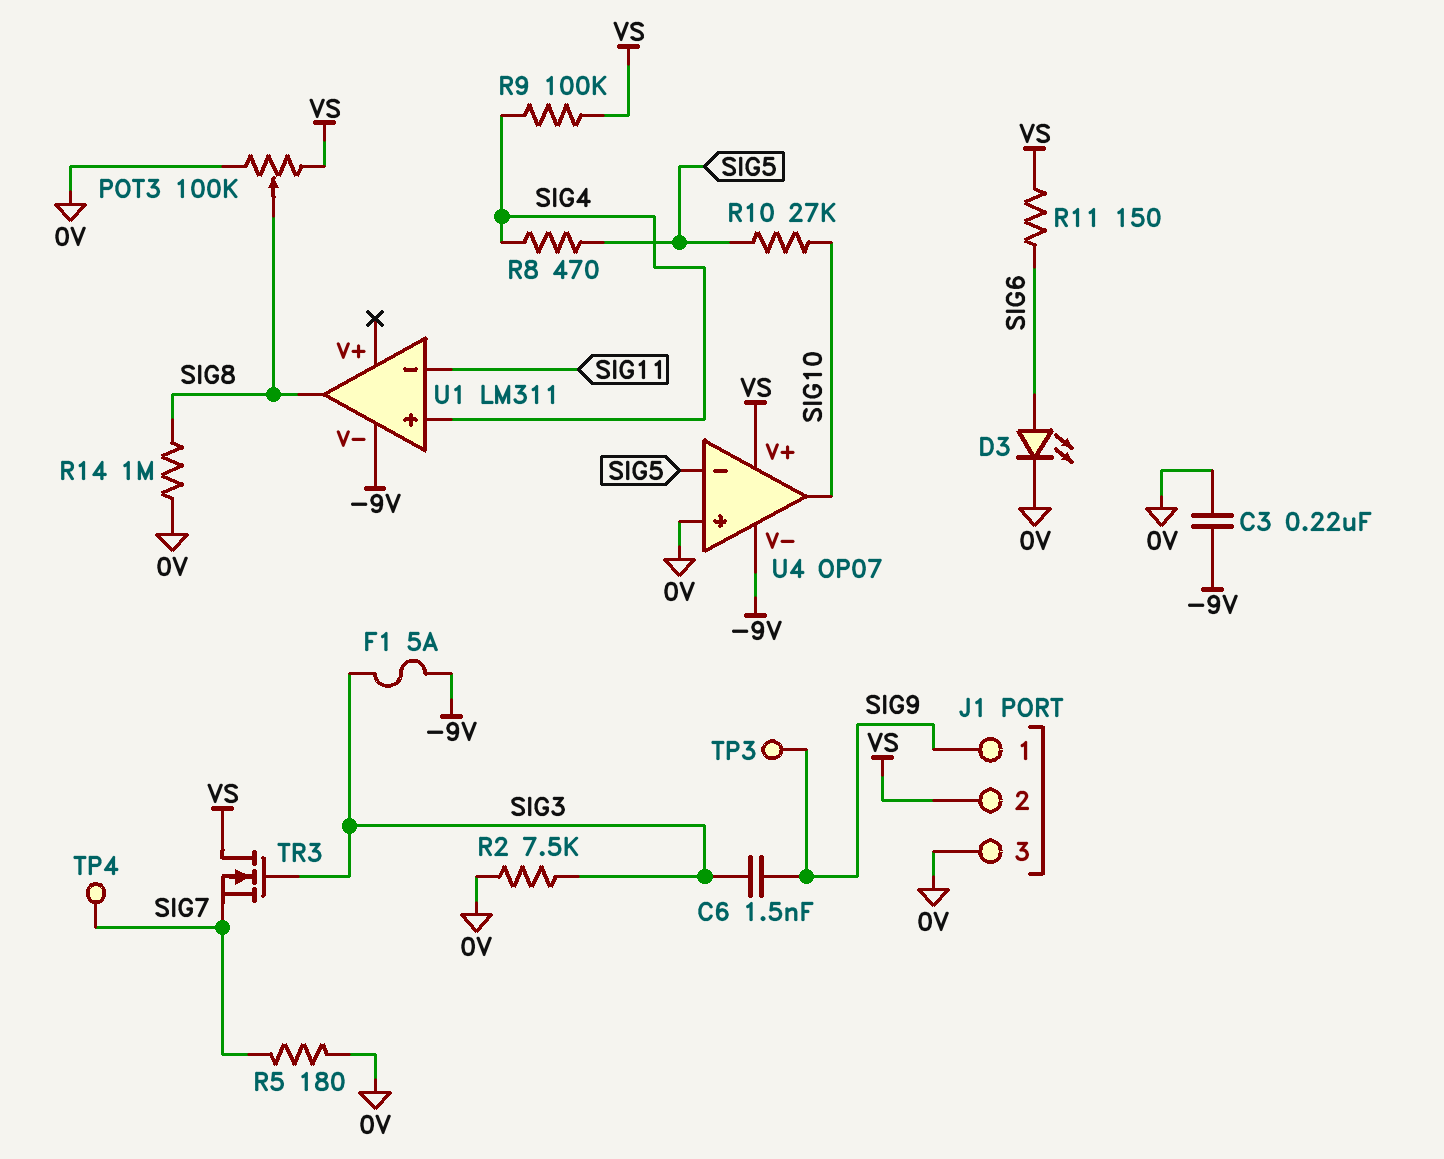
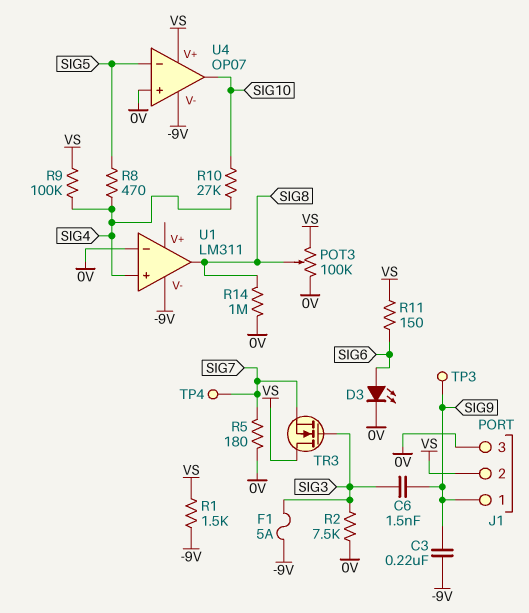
C3: 220nF (-9V, 0V) -> 220nF (-9V, SIG9)
R1: none -> 1.5k (-9V, VS)
R10: 27k (SIG5, SIG10) -> 27k (SIG4, SIG10)
U1 pin in-: SIG11 -> 0V

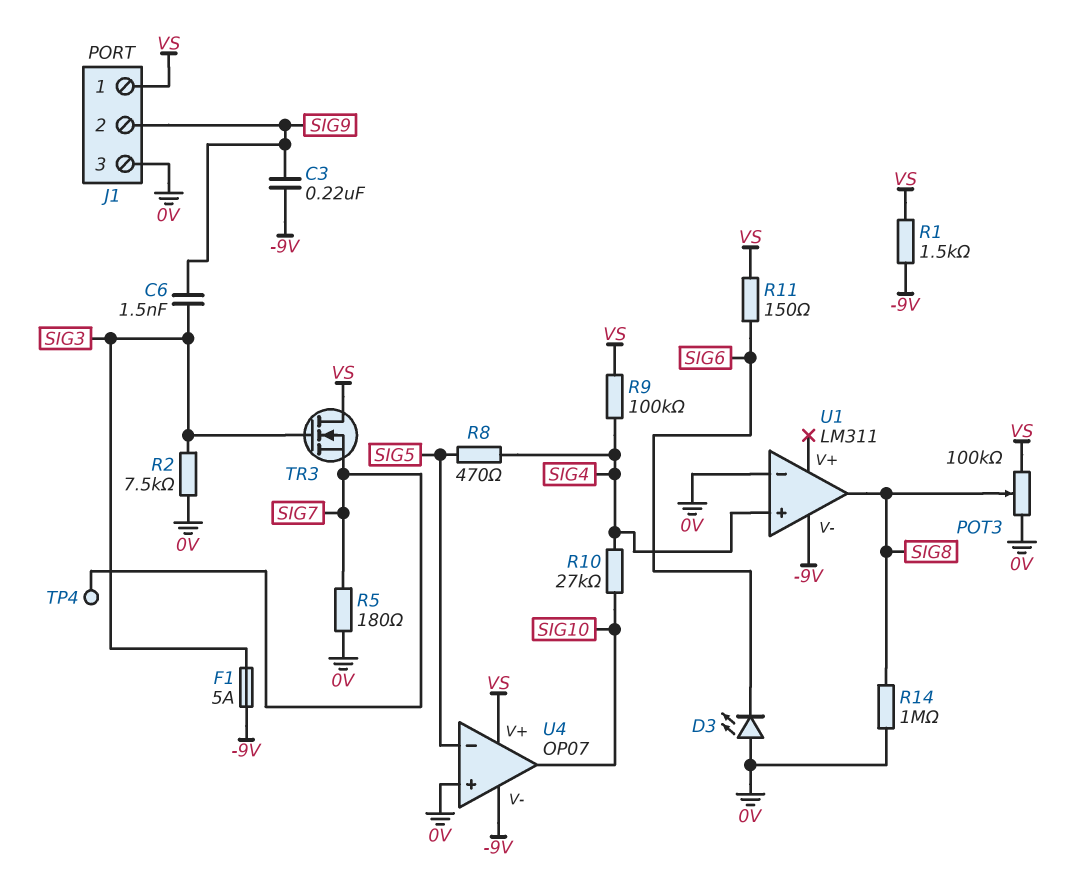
D3: LED (A SIG6, K 0V) -> LED (A 0V, K SIG6)
J1 pin 1: SIG9 -> VS
J1 pin 2: VS -> SIG9
TP3: test point (SIG9) -> none

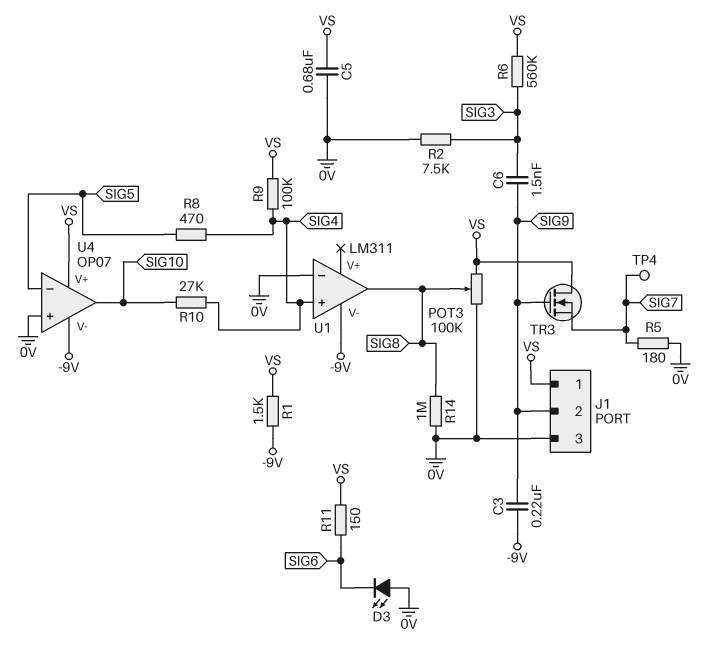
C5: none -> 680nF (0V, VS)
F1: 5A (-9V, SIG3) -> none
R6: none -> 560k (SIG3, VS)
TR3: NMOS (G SIG3, D VS, S SIG7) -> NMOS (G SIG9, D VS, S SIG7)

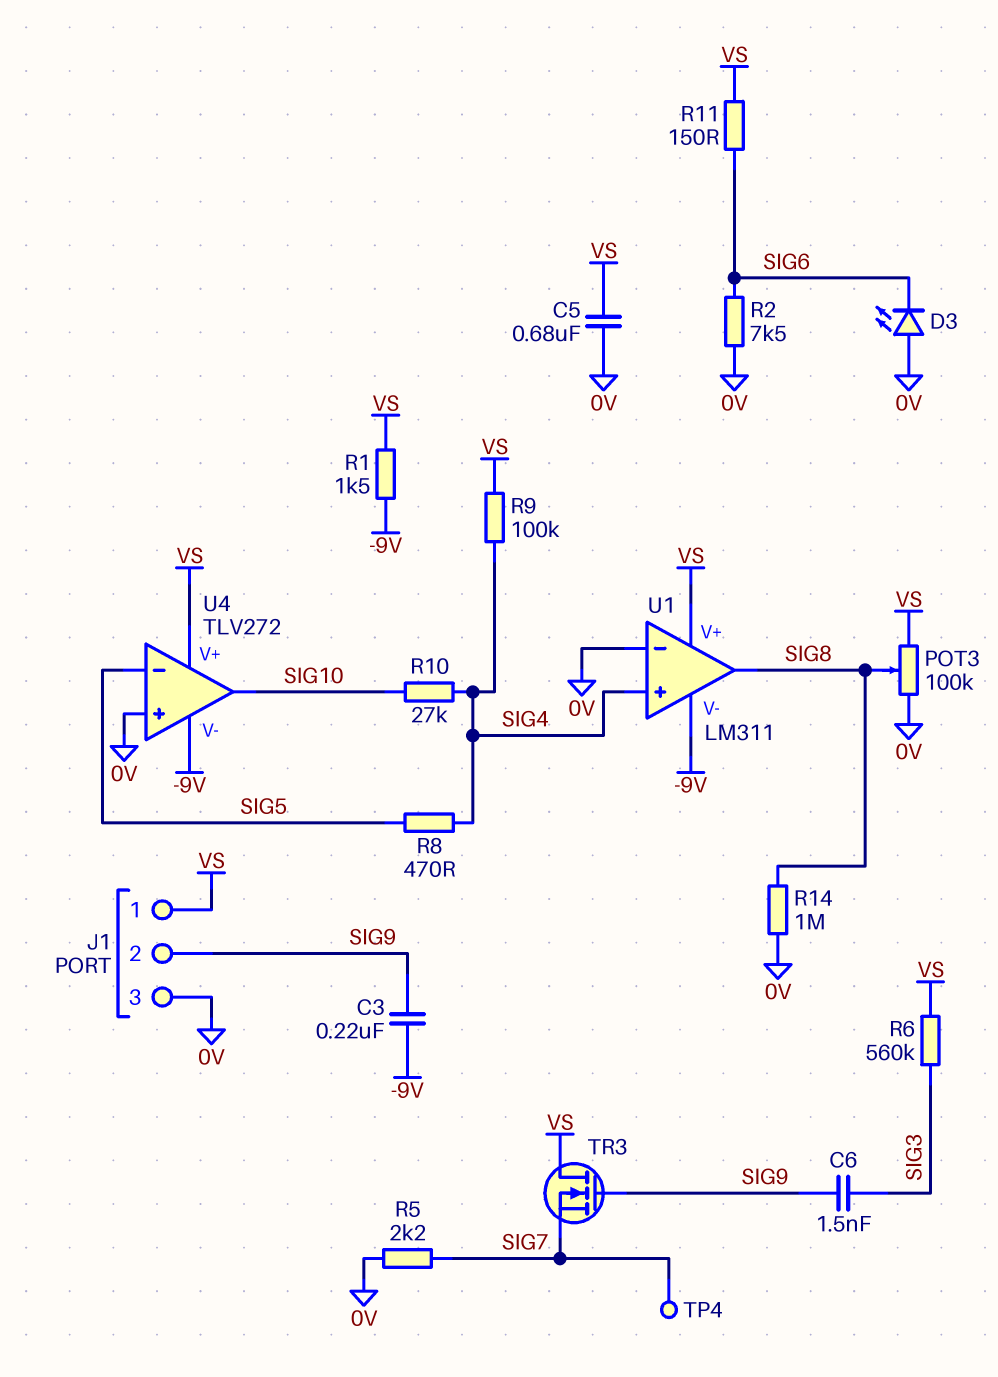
R2: 7.5k (0V, SIG3) -> 7.5k (0V, SIG6)
R5: 180 (0V, SIG7) -> 2.2k (0V, SIG7)
U1 pin V+: none -> VS
U4: OP07 -> TLV272

